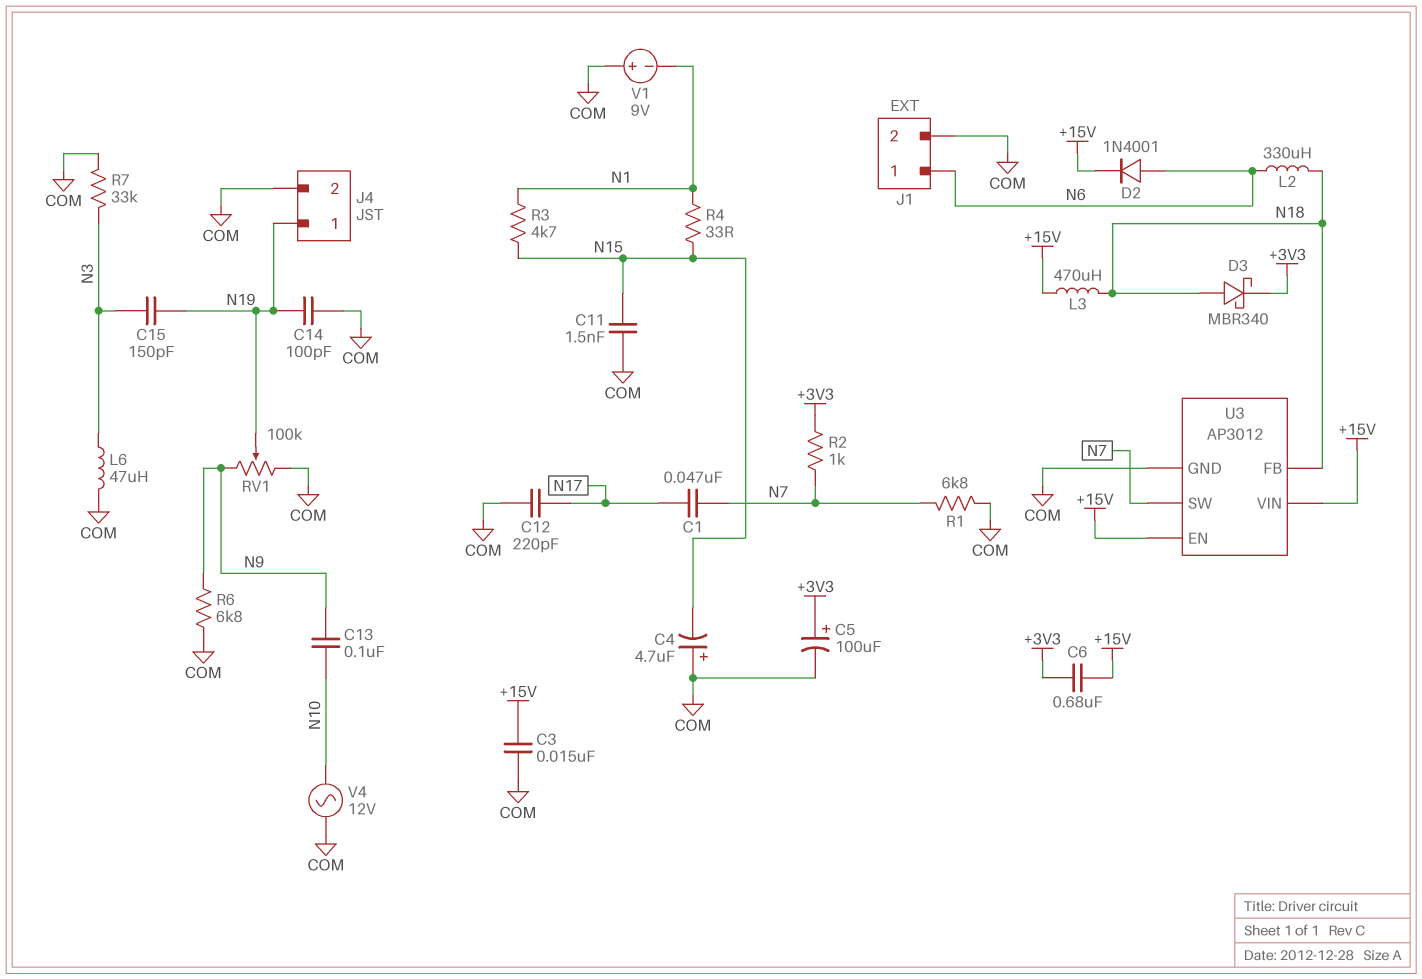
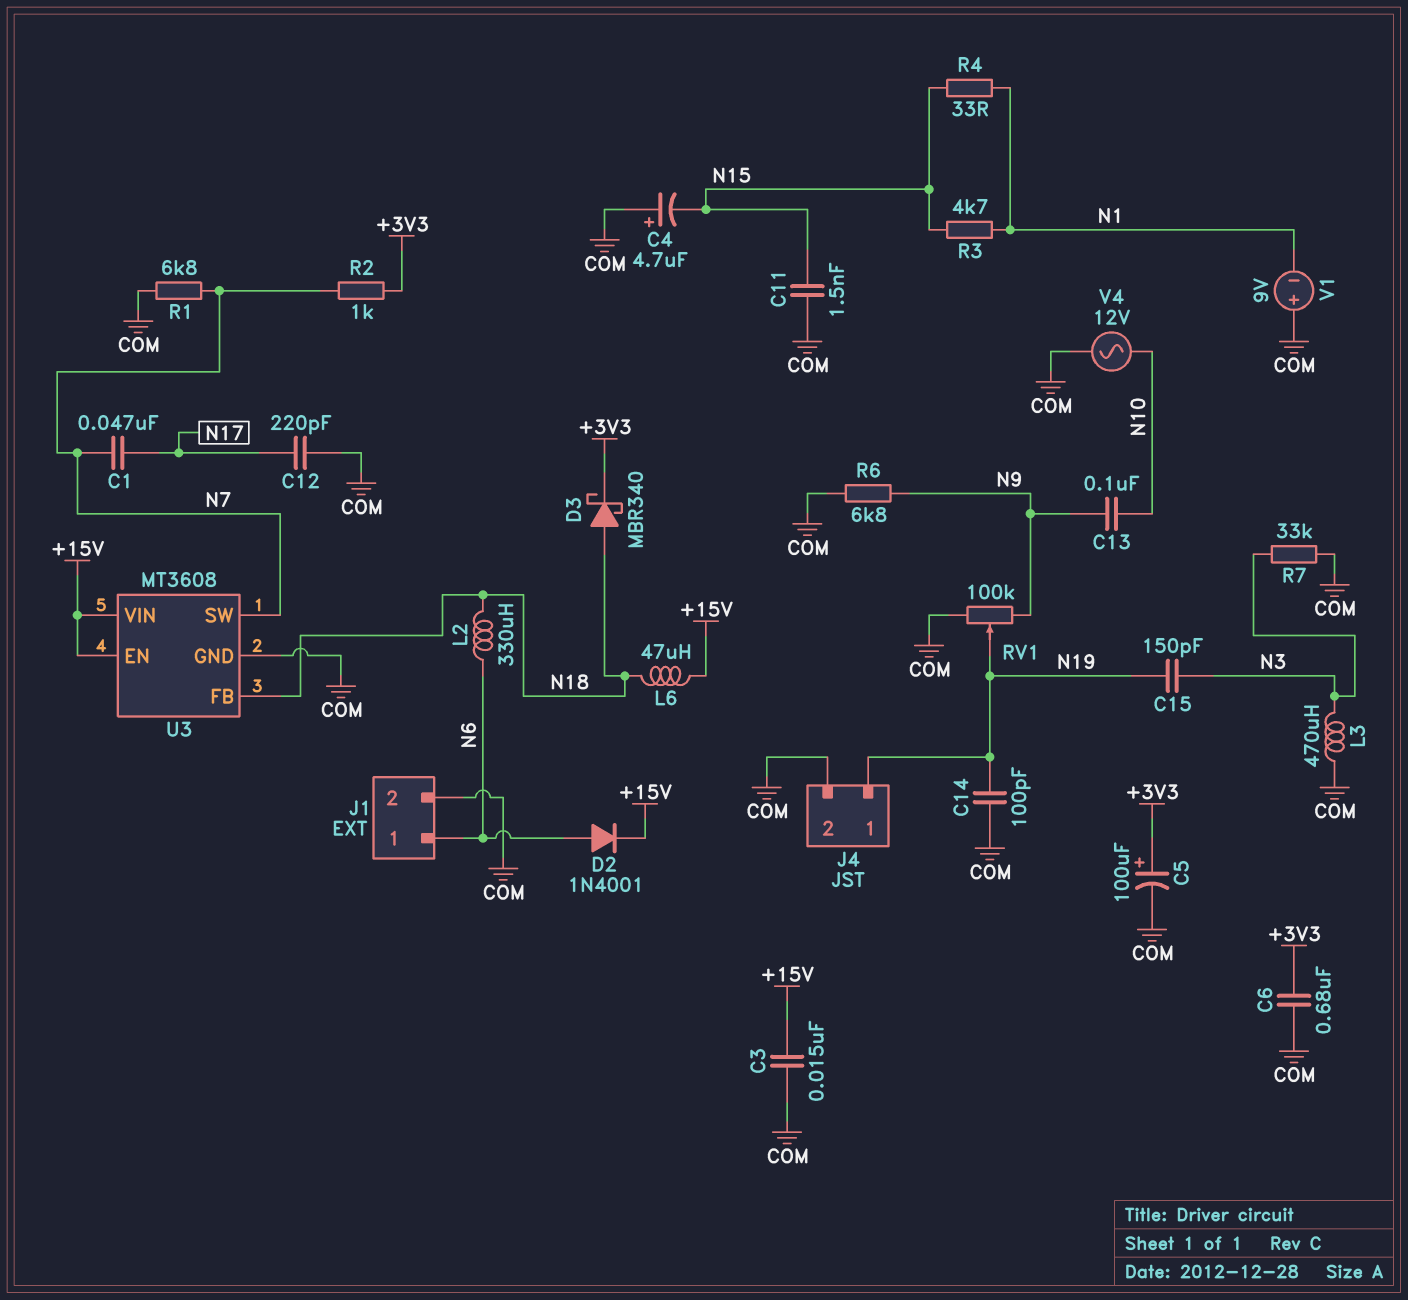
C6: 680nF (+3V3, +15V) -> 680nF (+3V3, COM)
L3: 470uH (+15V, N18) -> 470uH (COM, N3)
L6: 47uH (COM, N3) -> 47uH (+15V, N18)
U3: AP3012 -> MT3608

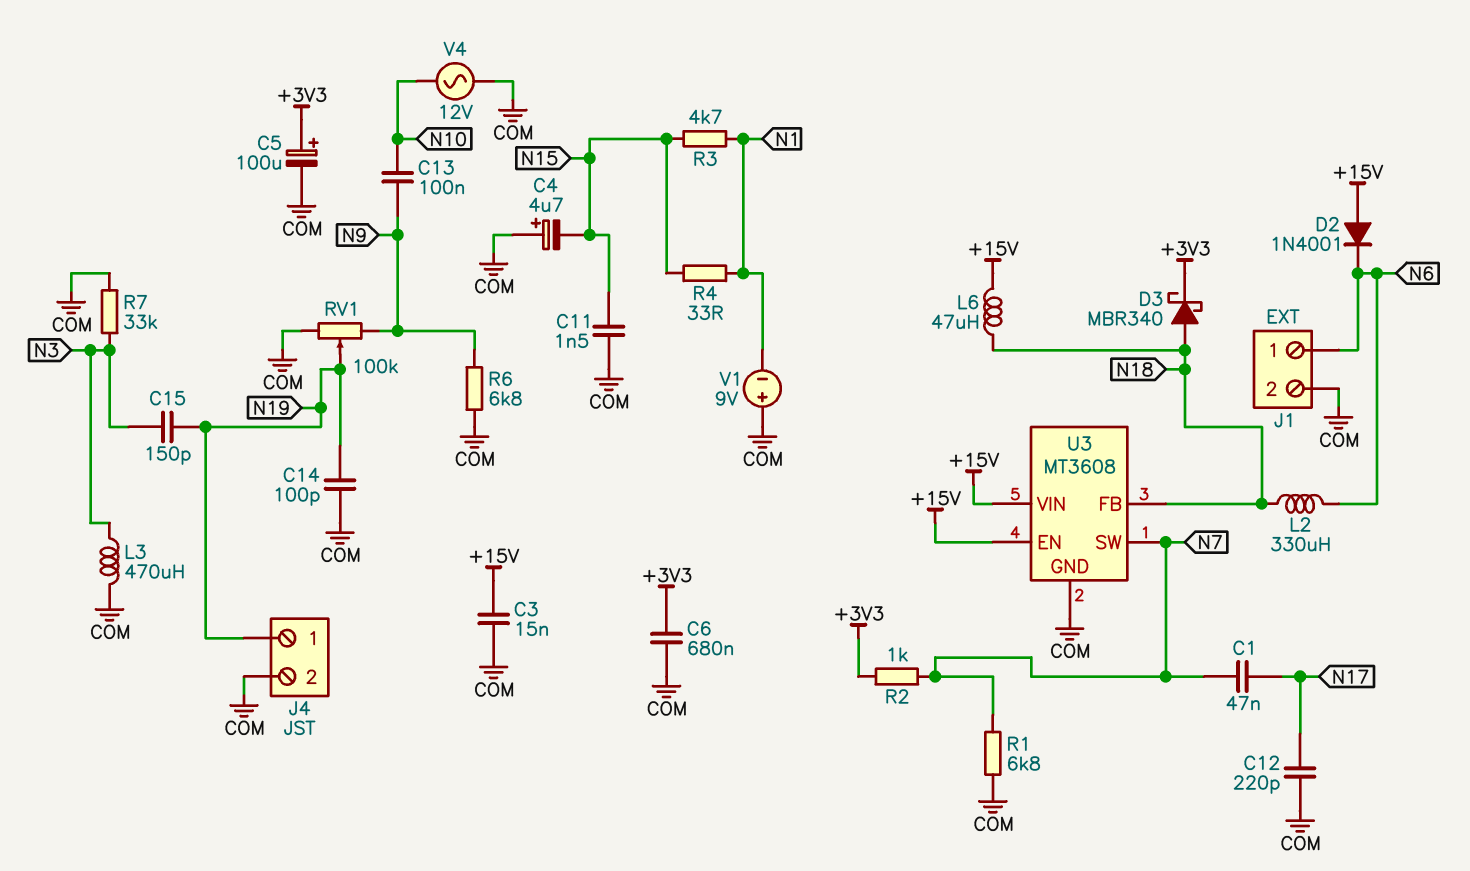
D2: diode 1N4001 (A N6, K +15V) -> diode 1N4001 (A +15V, K N6)

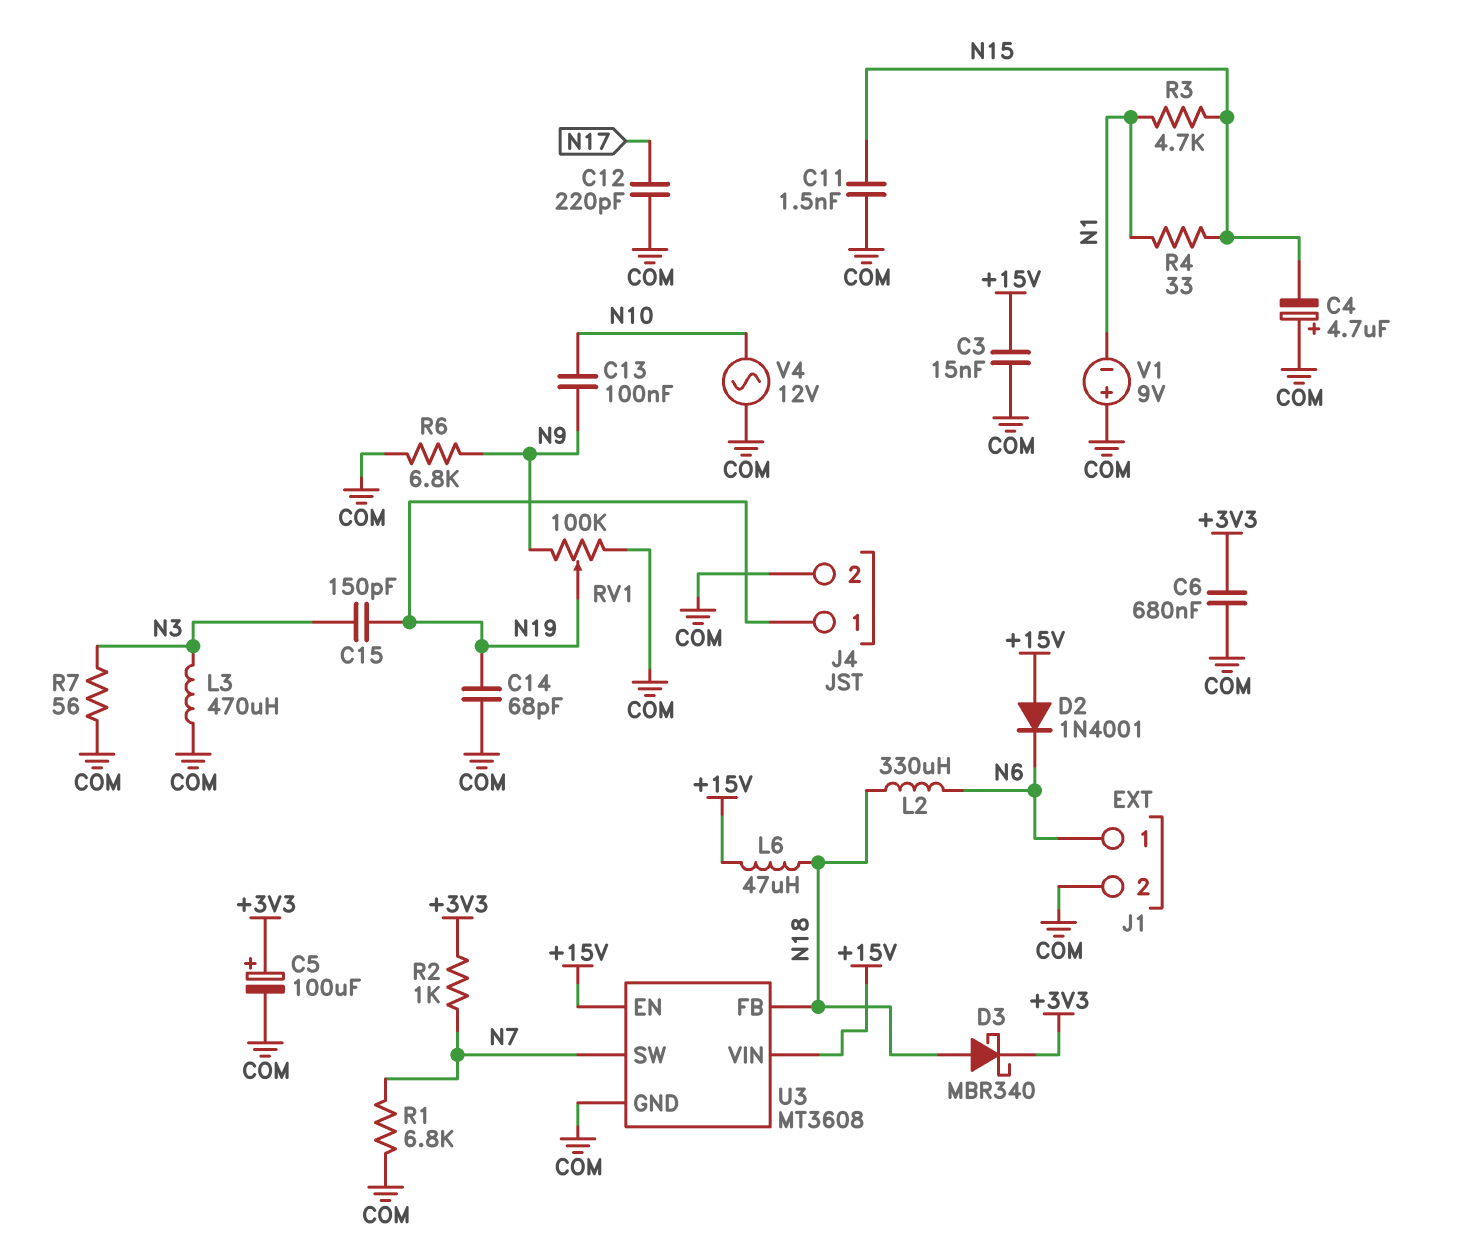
C1: 47nF (N7, N17) -> none
C14: 100pF (COM, N19) -> 68pF (COM, N19)
R7: 33k (COM, N3) -> 56 (COM, N3)

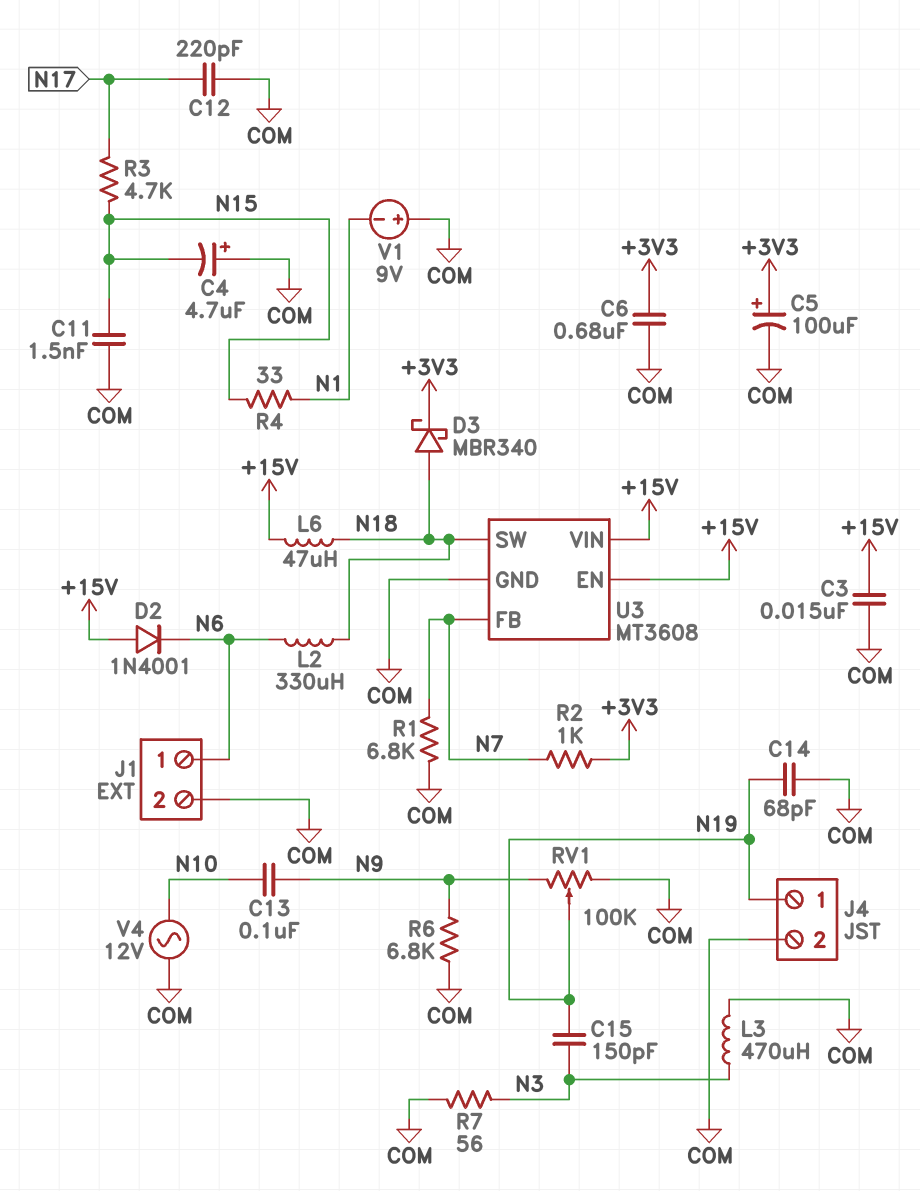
R3: 4.7k (N1, N15) -> 4.7k (N15, N17)
U3 pin FB: N18 -> N7
U3 pin SW: N7 -> N18

